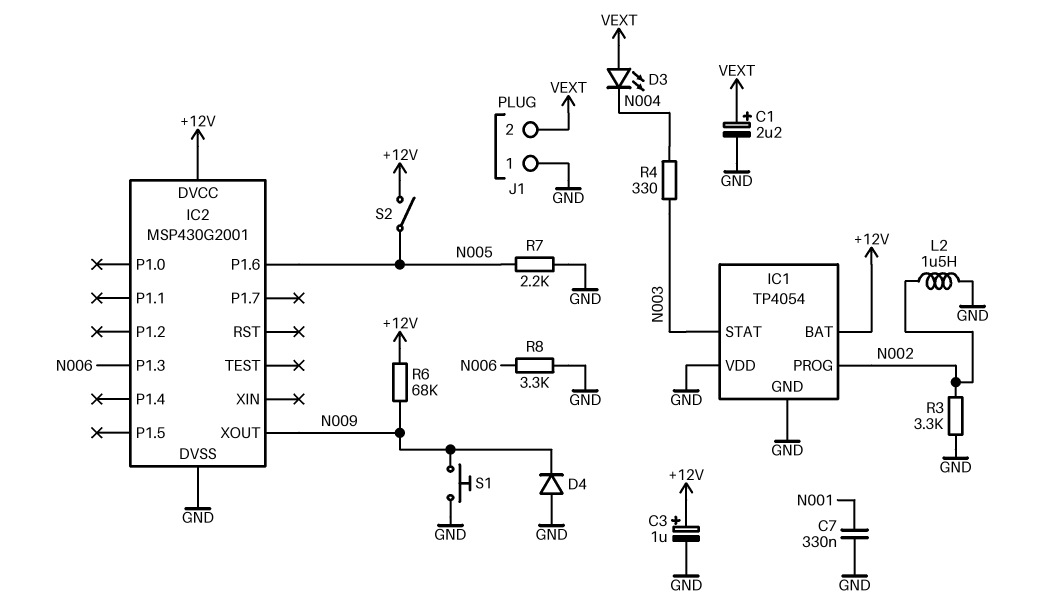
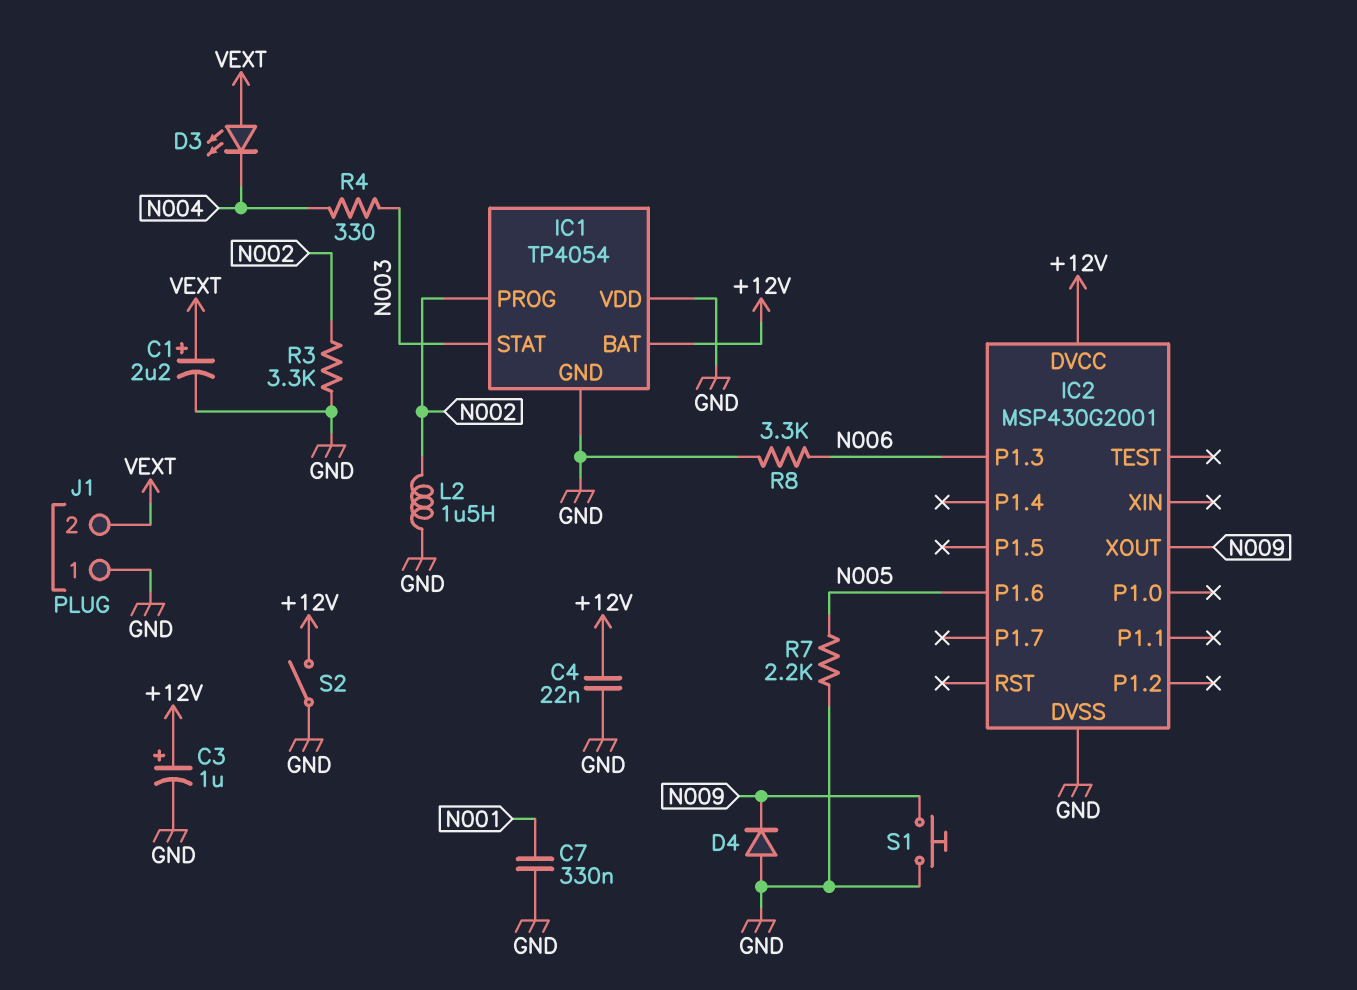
C4: none -> 22nF (+12V, GND)
R6: 68k (+12V, N009) -> none
S2: switch (+12V, N005) -> switch (+12V, GND)

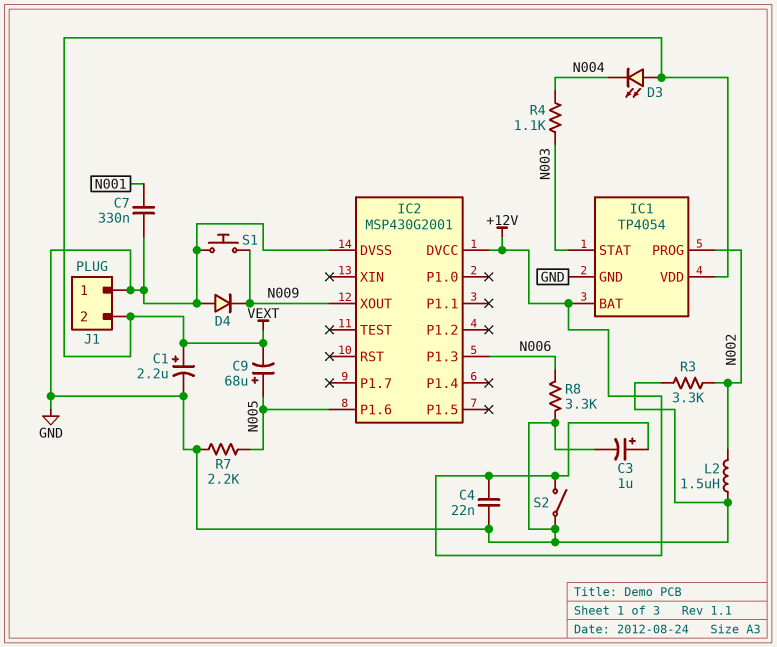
C9: none -> 68uF (plus N005, minus VEXT)
IC1 pin VDD: GND -> VEXT
R4: 330 (N003, N004) -> 1.1k (N003, N004)

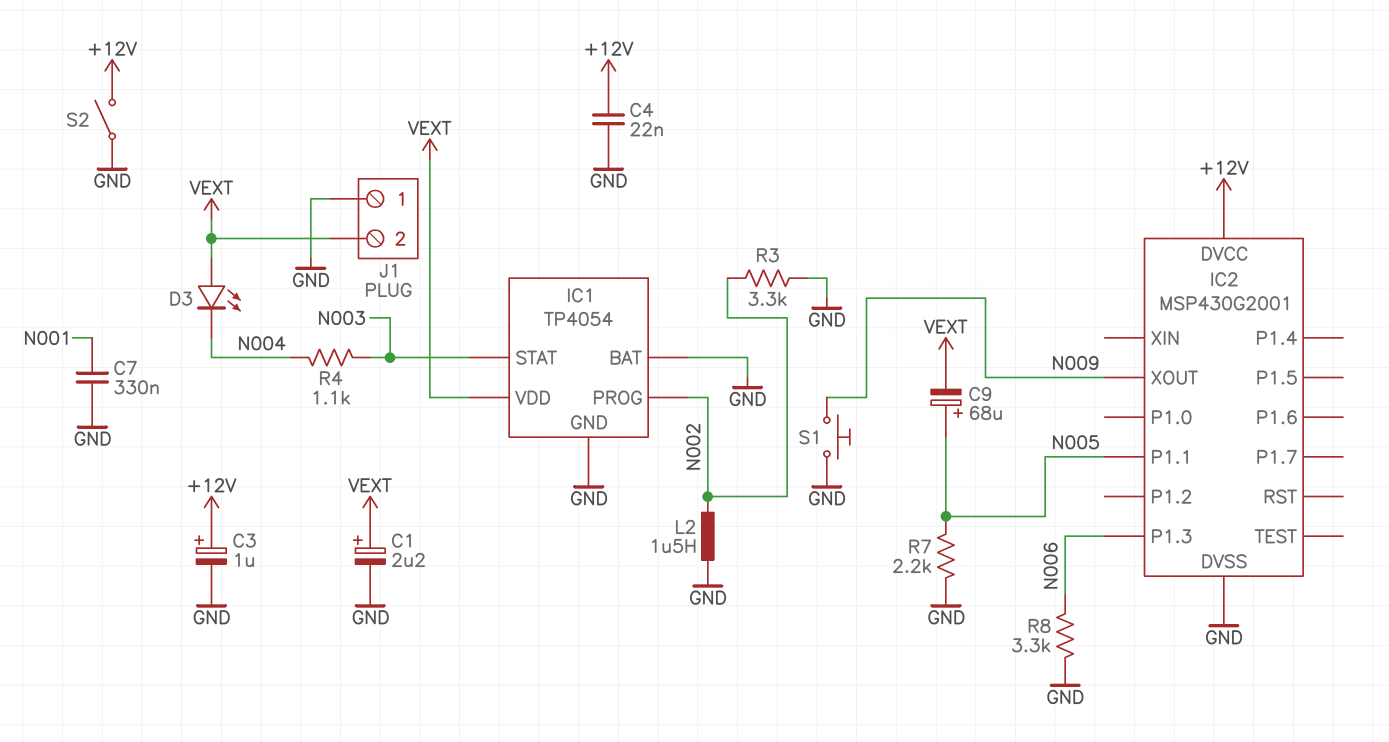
D4: diode (A GND, K N009) -> none
IC1 pin BAT: +12V -> GND
IC2 pin P1.1: none -> N005
IC2 pin P1.6: N005 -> none

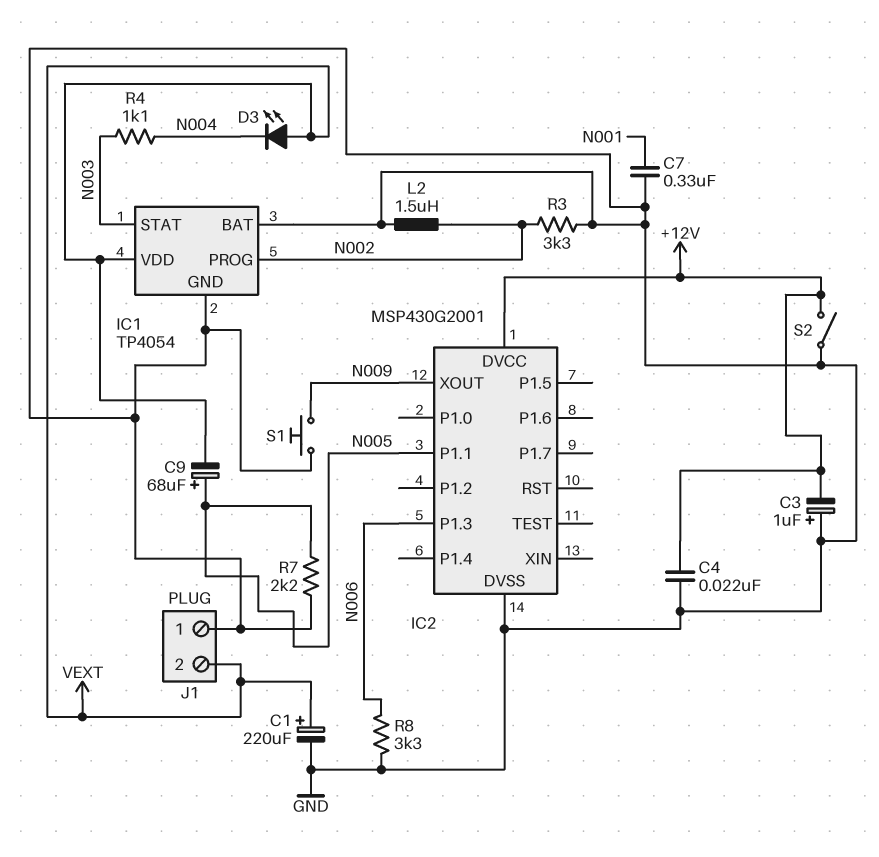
C1: 2.2uF (plus VEXT, minus GND) -> 220uF (plus VEXT, minus GND)
C3: 1uF (plus +12V, minus GND) -> 1uF (plus GND, minus +12V)

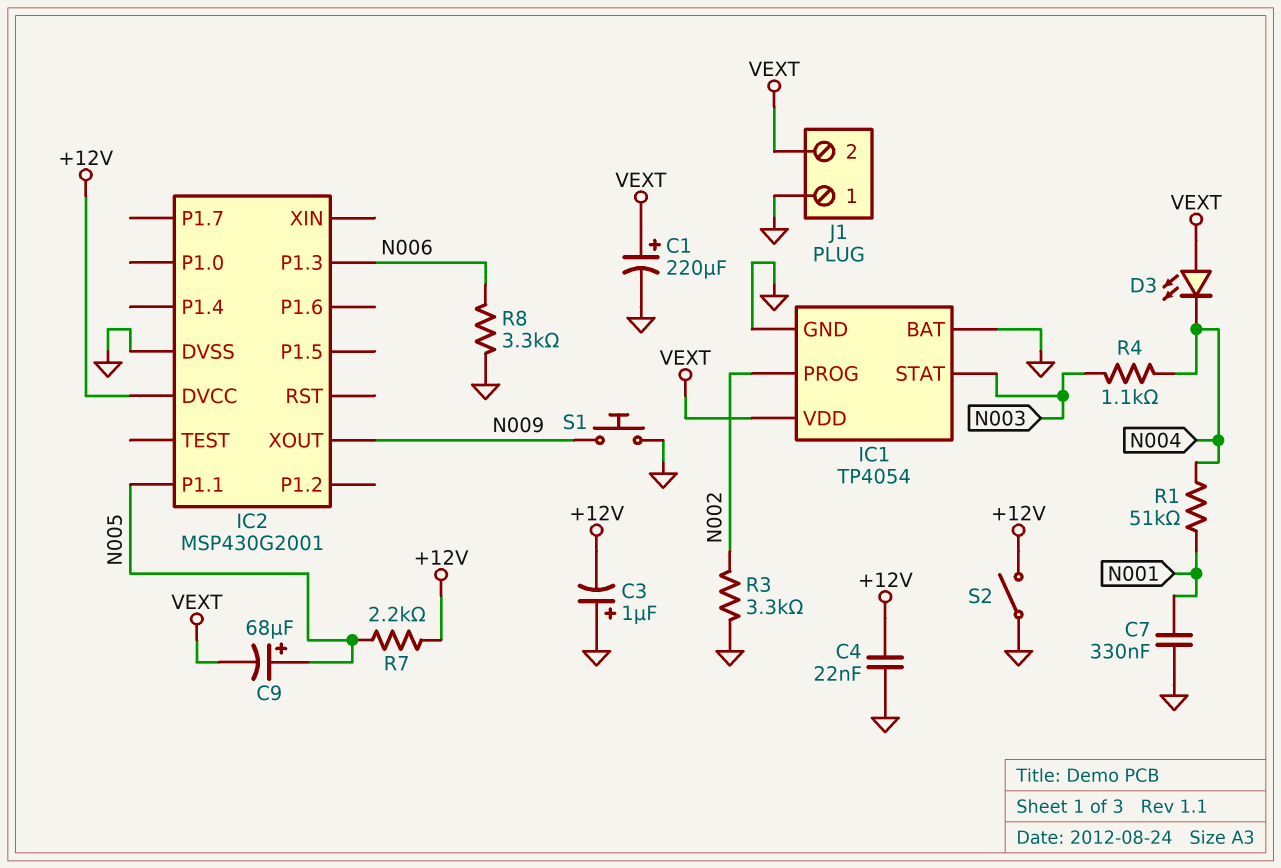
L2: 1.5uH (GND, N002) -> none
R1: none -> 51k (N001, N004)
R7: 2.2k (GND, N005) -> 2.2k (+12V, N005)

